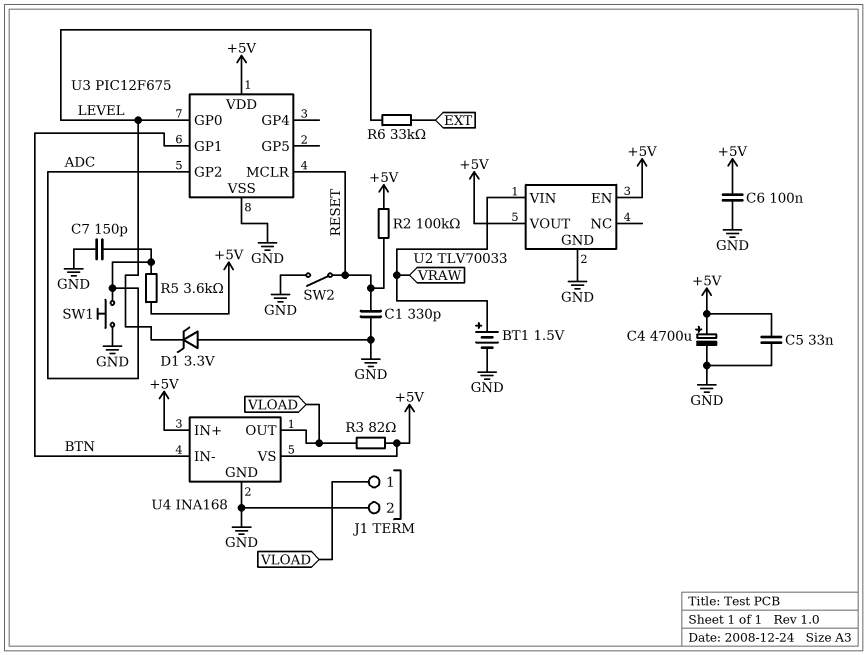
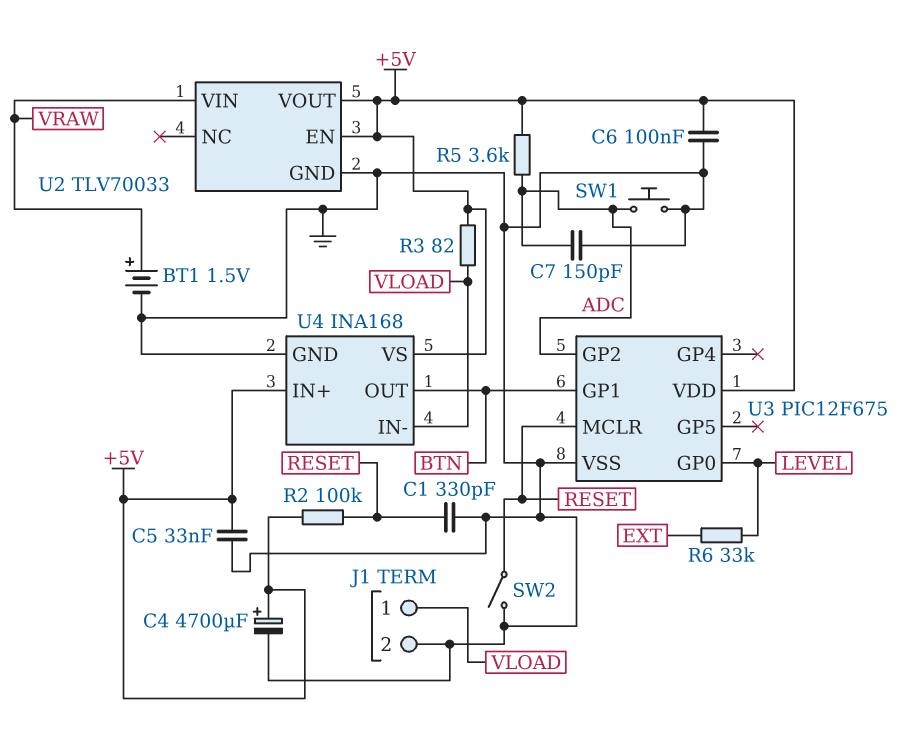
D1: zener 3.3V (A GND, K LEVEL) -> none
U4 pin IN-: BTN -> VLOAD
U4 pin OUT: VLOAD -> BTN

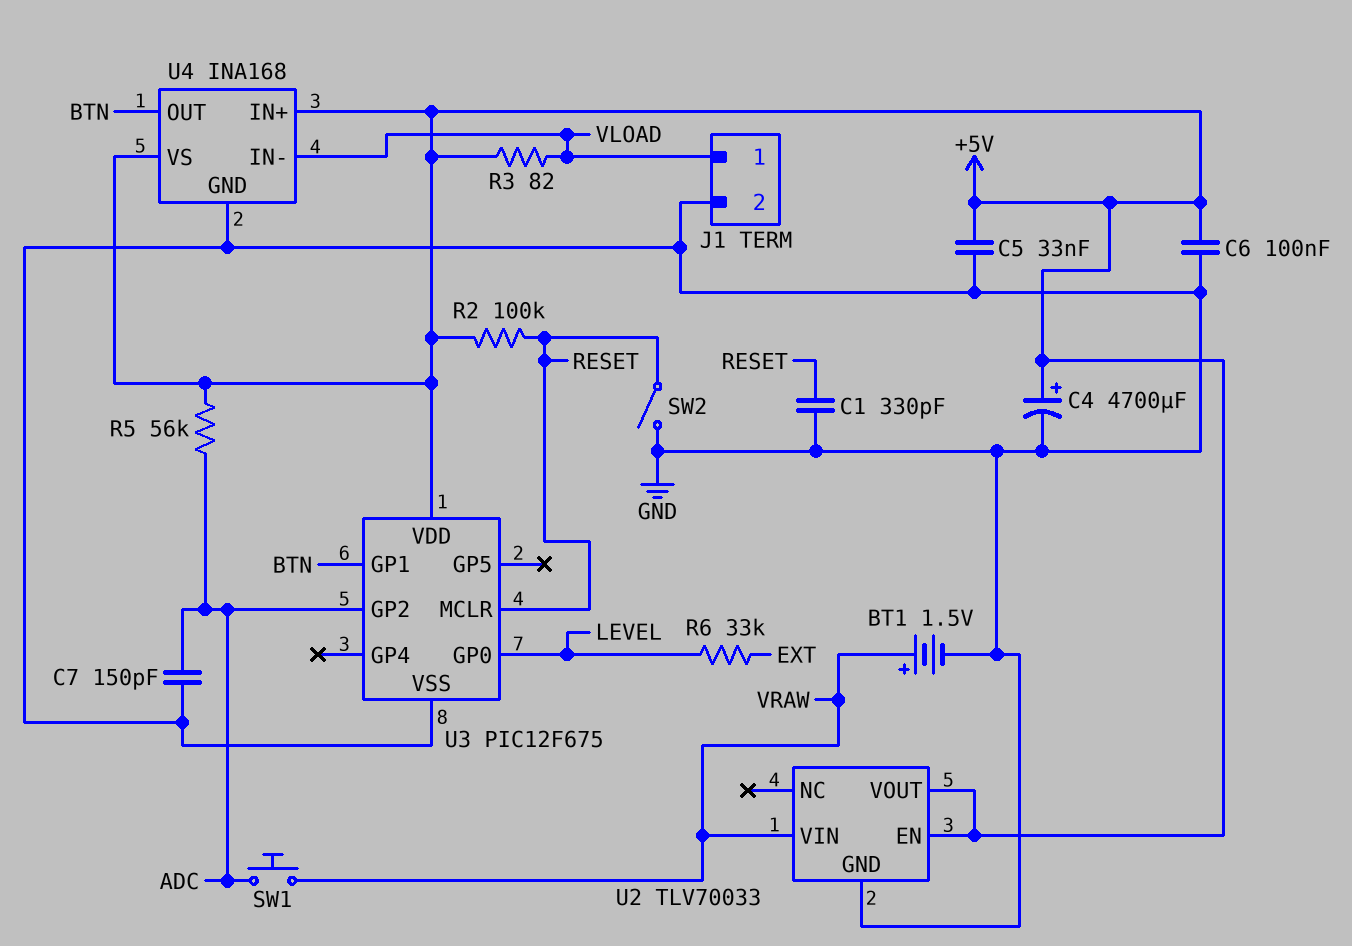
R5: 3.6k (+5V, ADC) -> 56k (+5V, ADC)
SW1: button (ADC, GND) -> button (ADC, VRAW)

